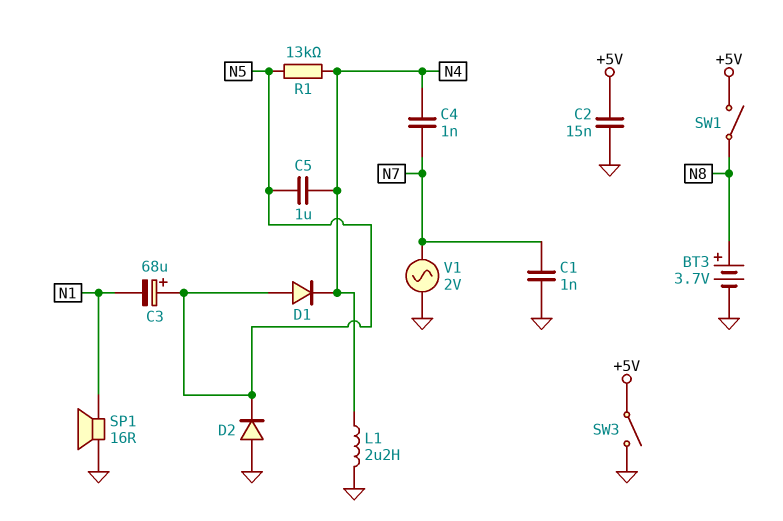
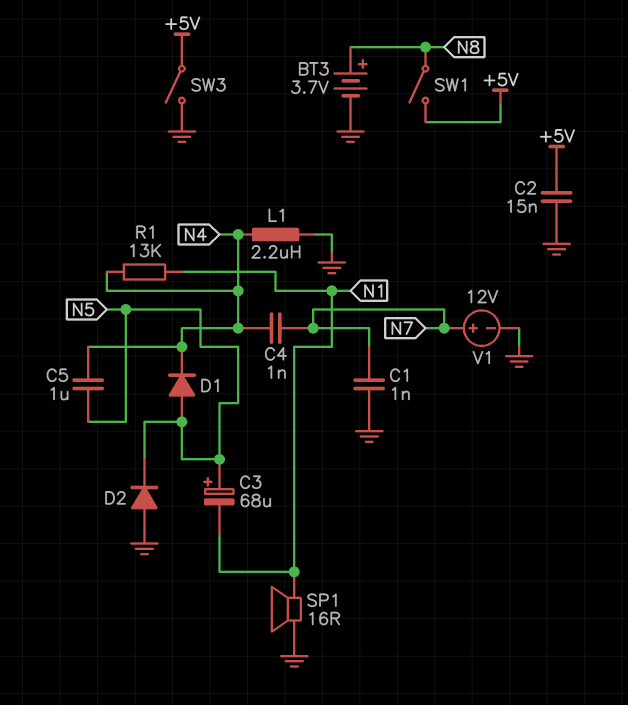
R1: 13k (N4, N5) -> 13k (N1, N4)
V1: AC 2V (GND, N7) -> 12V (plus N7, minus GND)

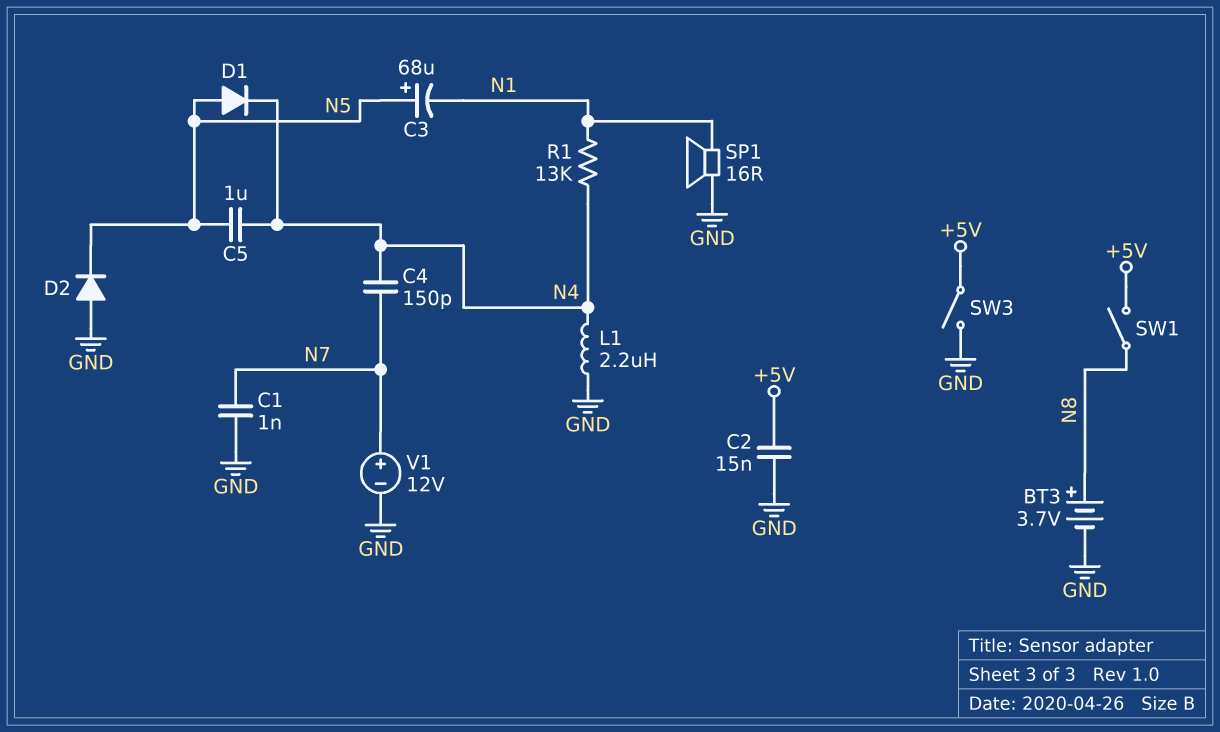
C4: 1nF (N4, N7) -> 150pF (N4, N7)

